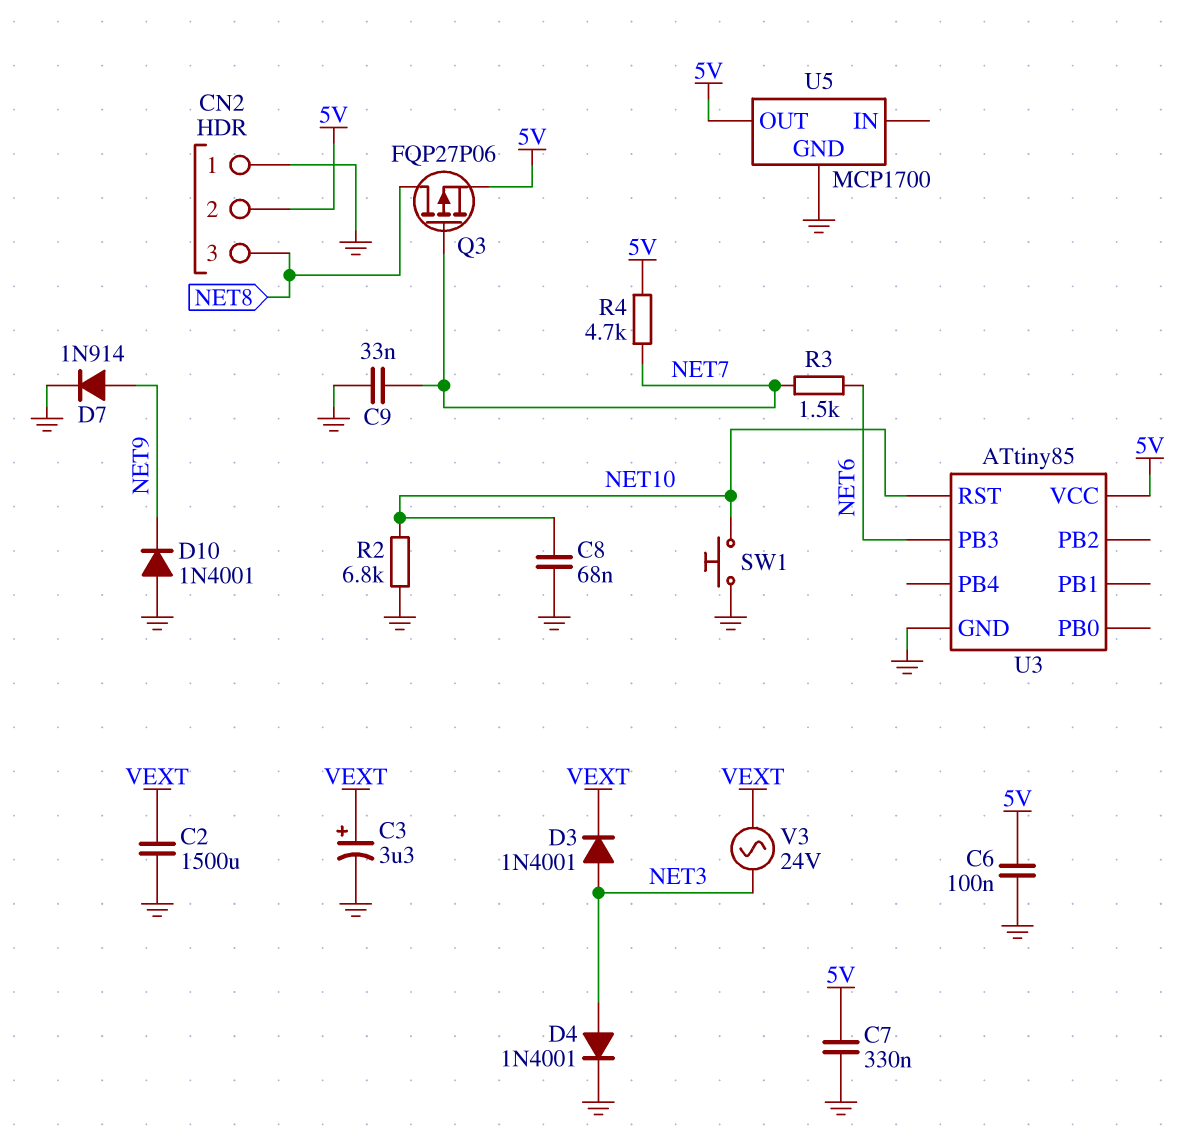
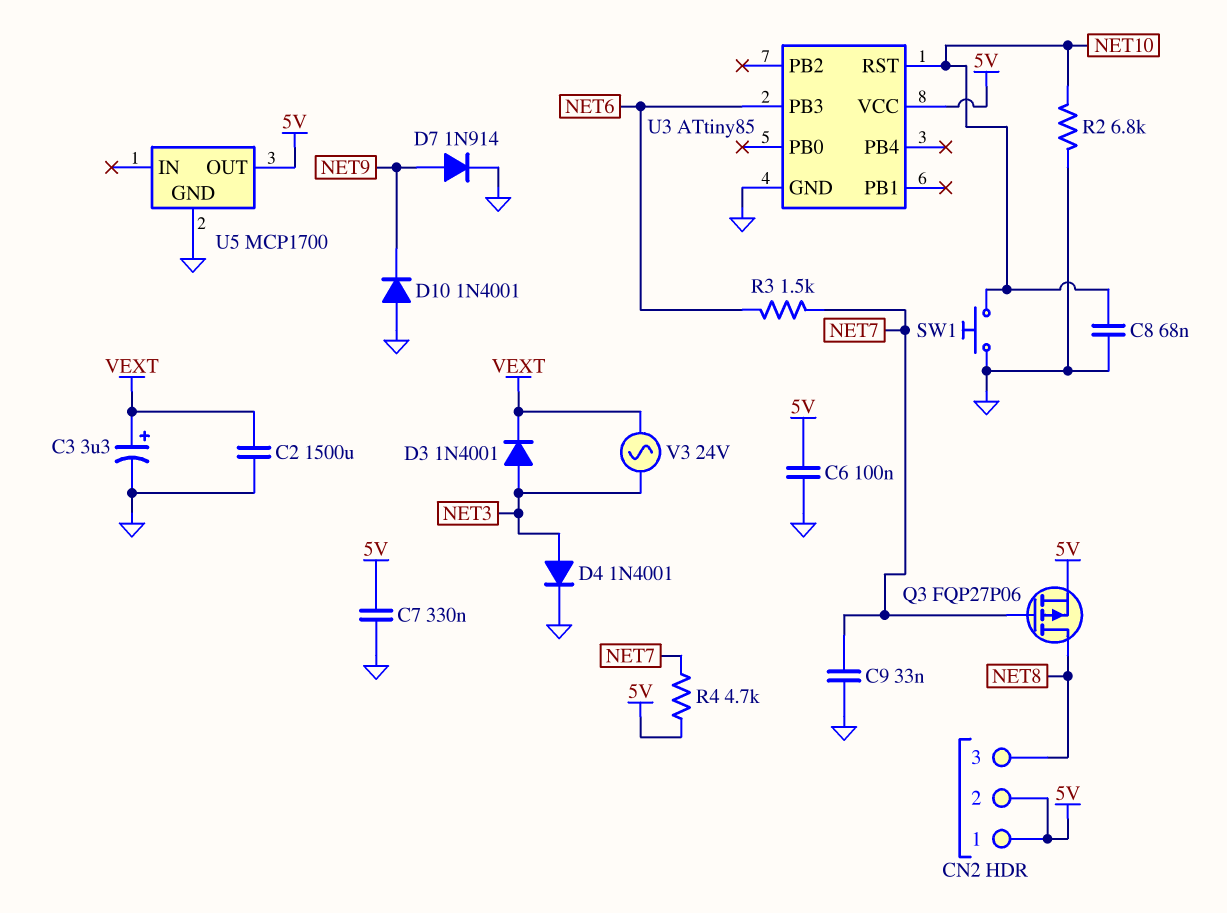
CN2 pin 1: GND -> 5V

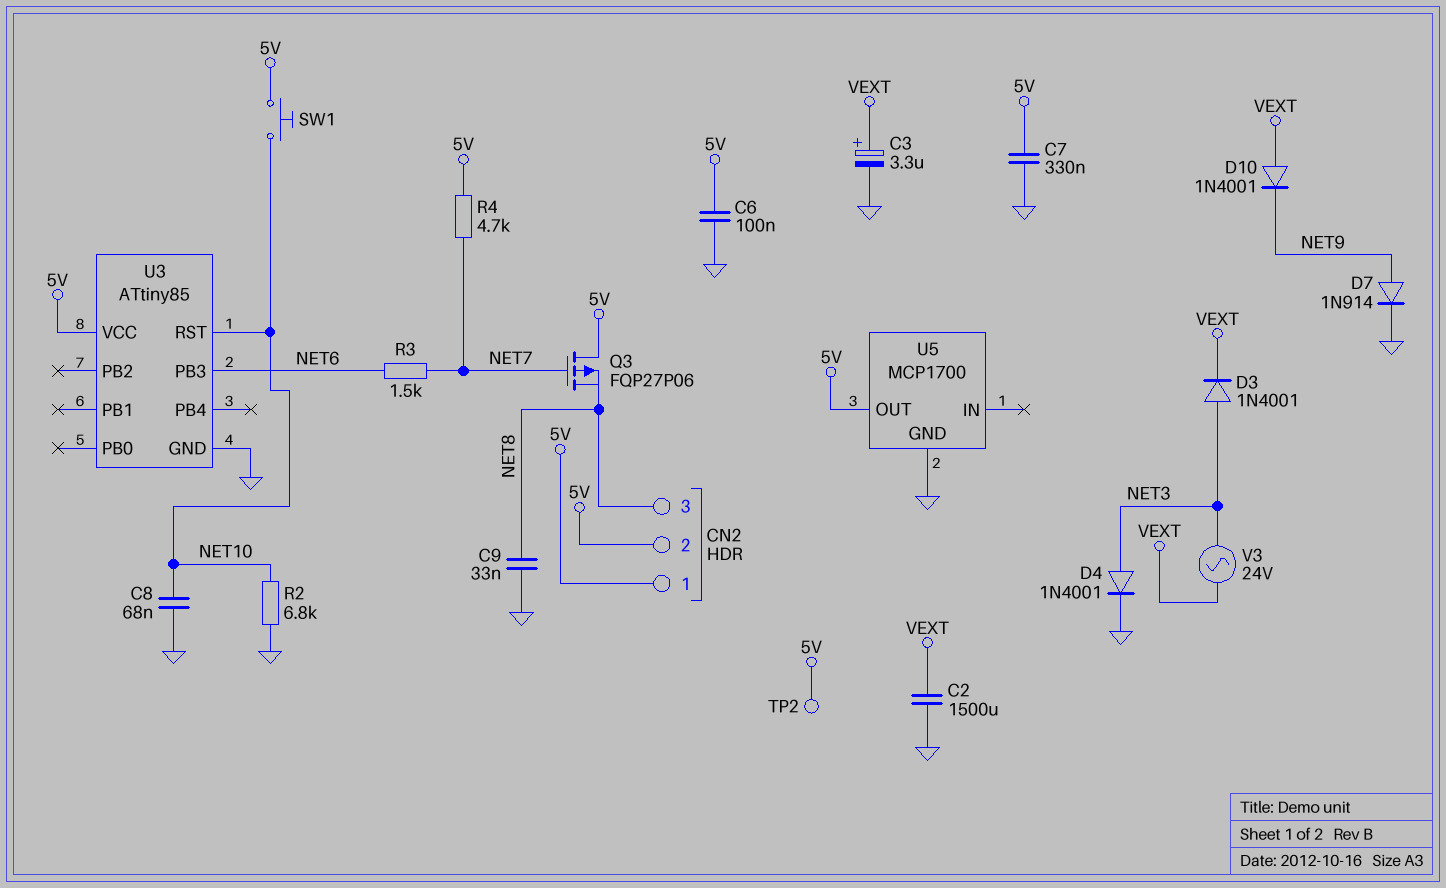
C9: 33nF (GND, NET7) -> 33nF (GND, NET8)
D10: diode 1N4001 (A GND, K NET9) -> diode 1N4001 (A VEXT, K NET9)
Q3: PMOS FQP27P06 (G NET7, D NET8, S 5V) -> PMOS FQP27P06 (G NET7, D 5V, S NET8)
SW1: button (GND, NET10) -> button (5V, NET10)
TP2: none -> test point (5V)

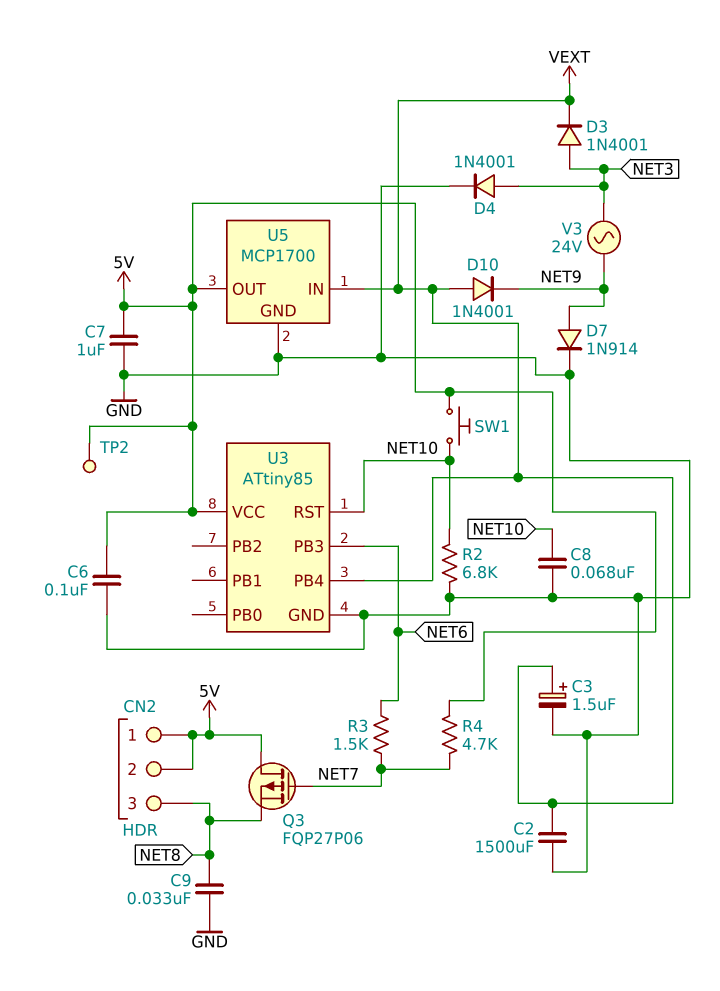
C3: 3.3uF (plus VEXT, minus GND) -> 1.5uF (plus VEXT, minus GND)
C7: 330nF (5V, GND) -> 1uF (5V, GND)
U3 pin PB4: none -> VEXT
U5 pin IN: none -> VEXT
V3: AC 24V (NET3, VEXT) -> AC 24V (NET3, NET9)

